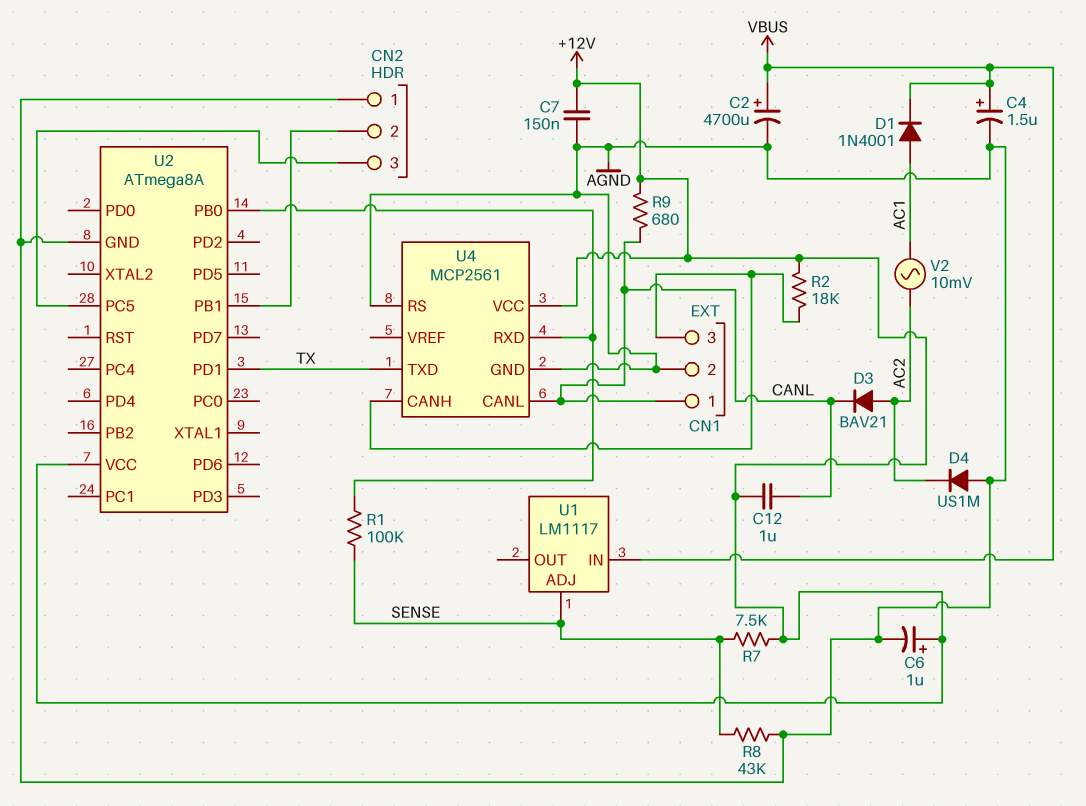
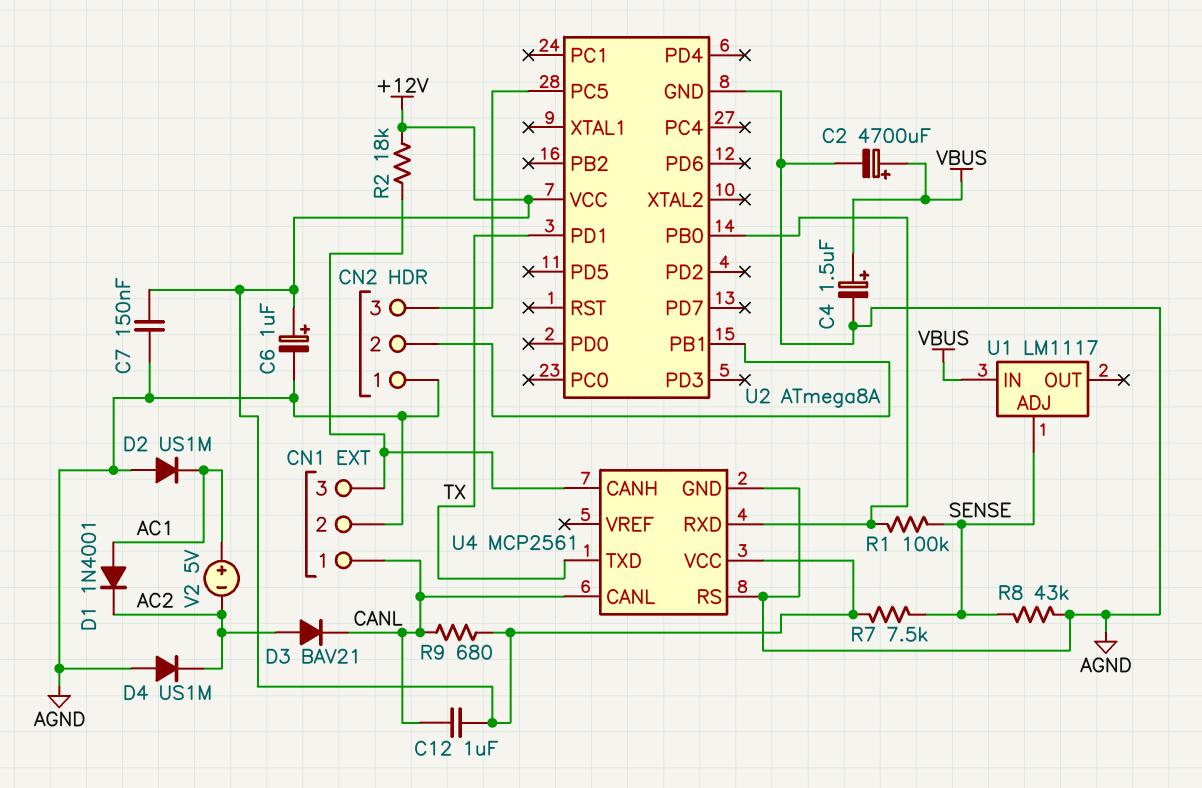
D1: diode 1N4001 (A AC1, K VBUS) -> diode 1N4001 (A AC1, K AC2)
D2: none -> diode US1M (A AGND, K AC1)
V2: AC 10mV (AC1, AC2) -> 5V (plus AC1, minus AC2)

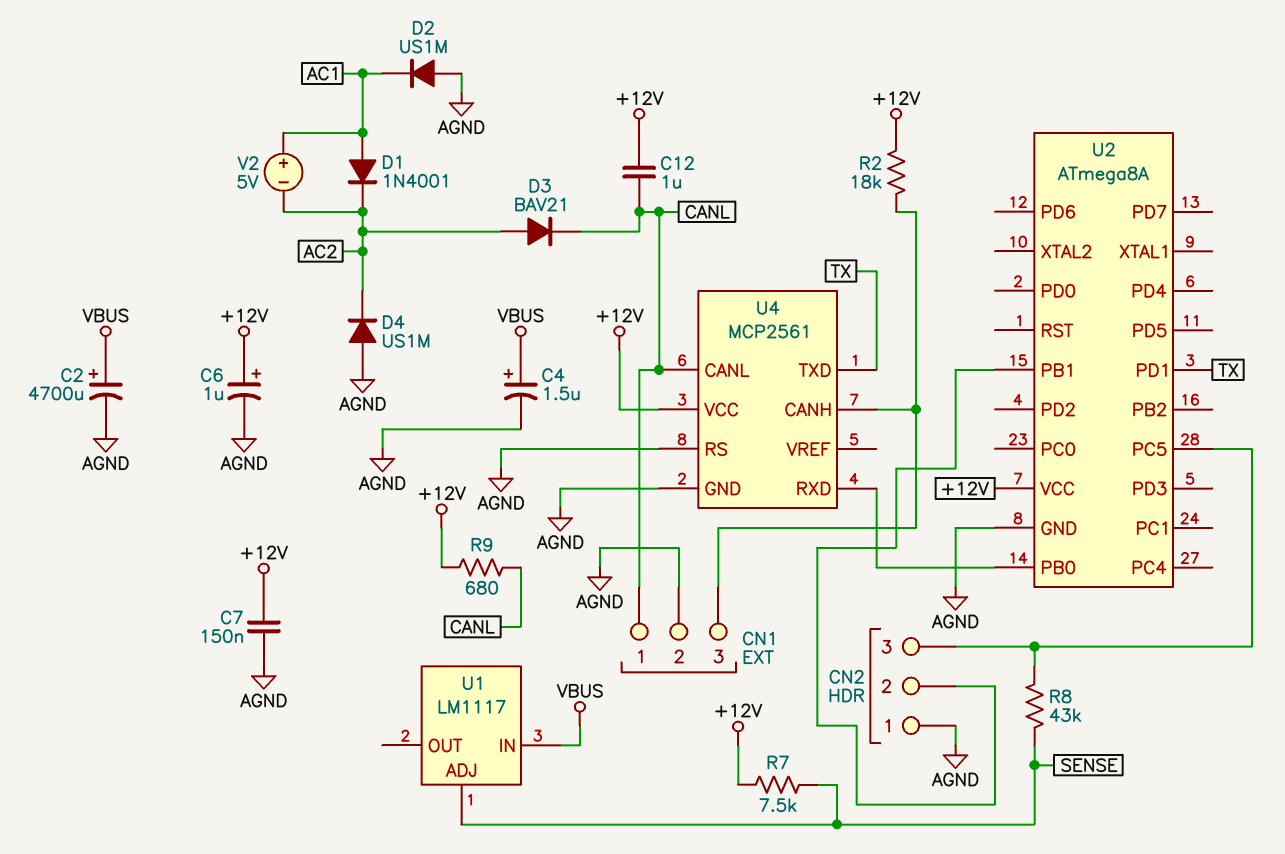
R1: 100k (SENSE, U2/PB0) -> none
R8: 43k (AGND, SENSE) -> 43k (CN2/3, SENSE)

